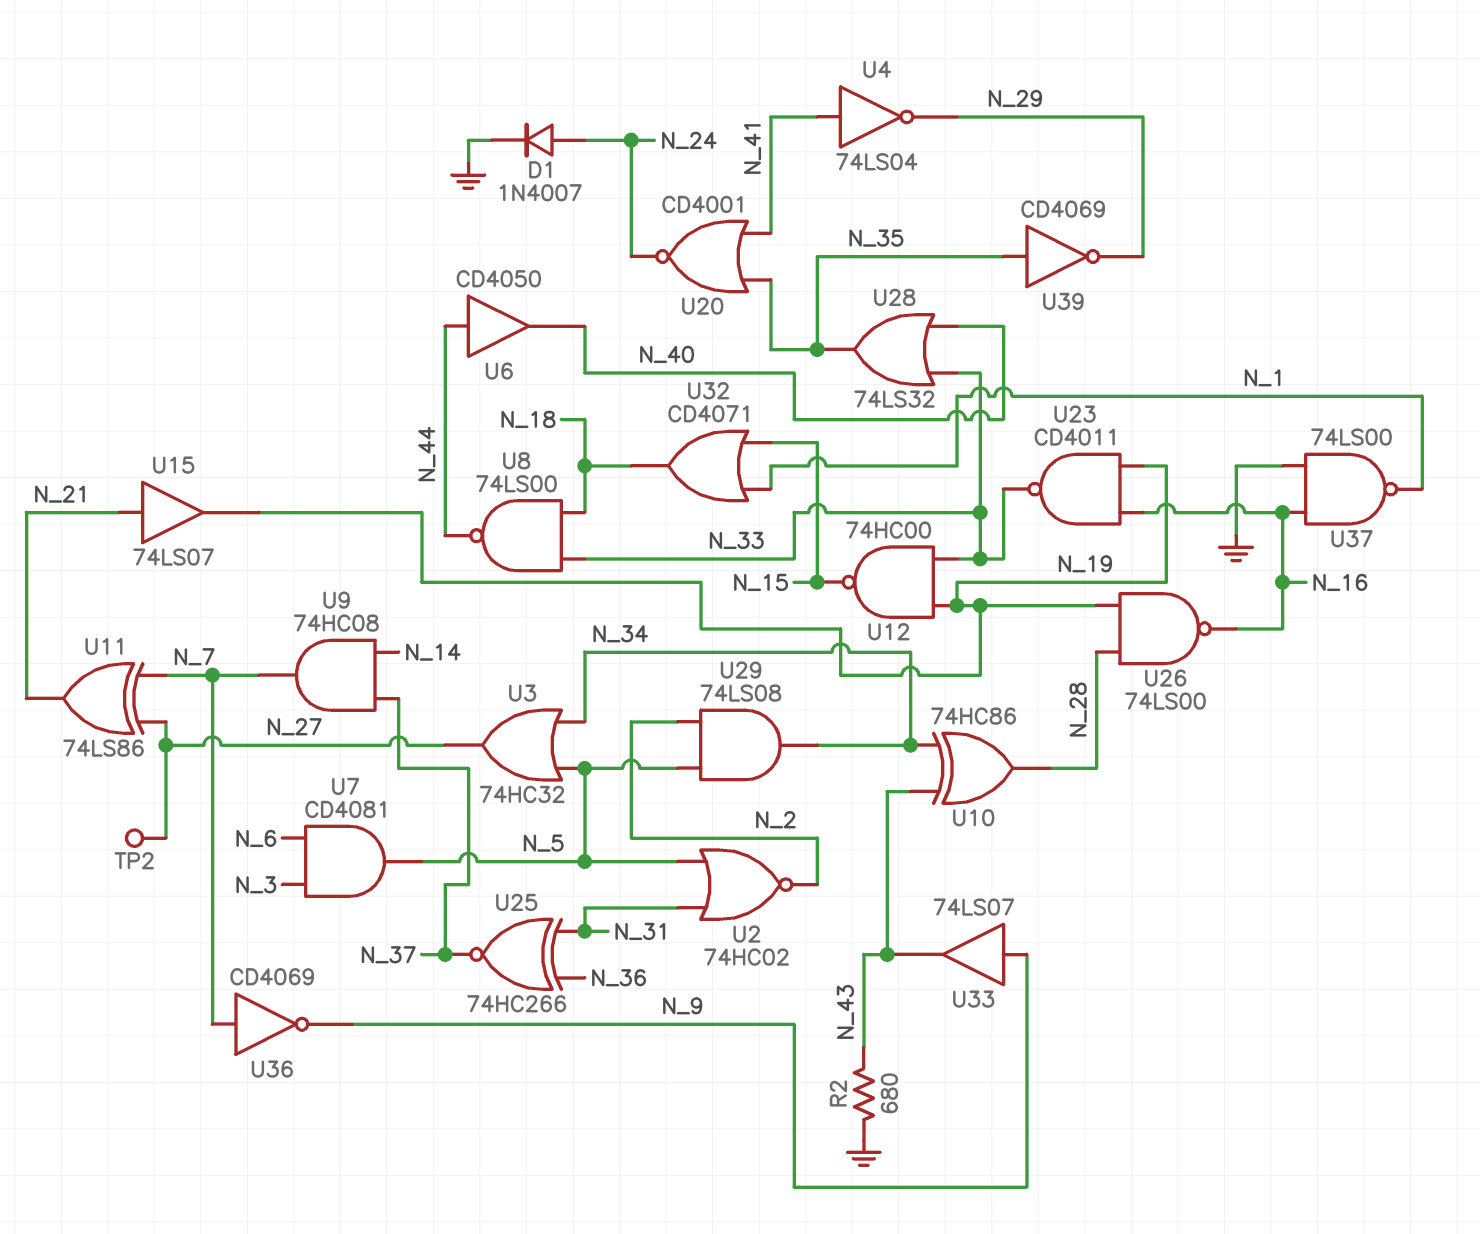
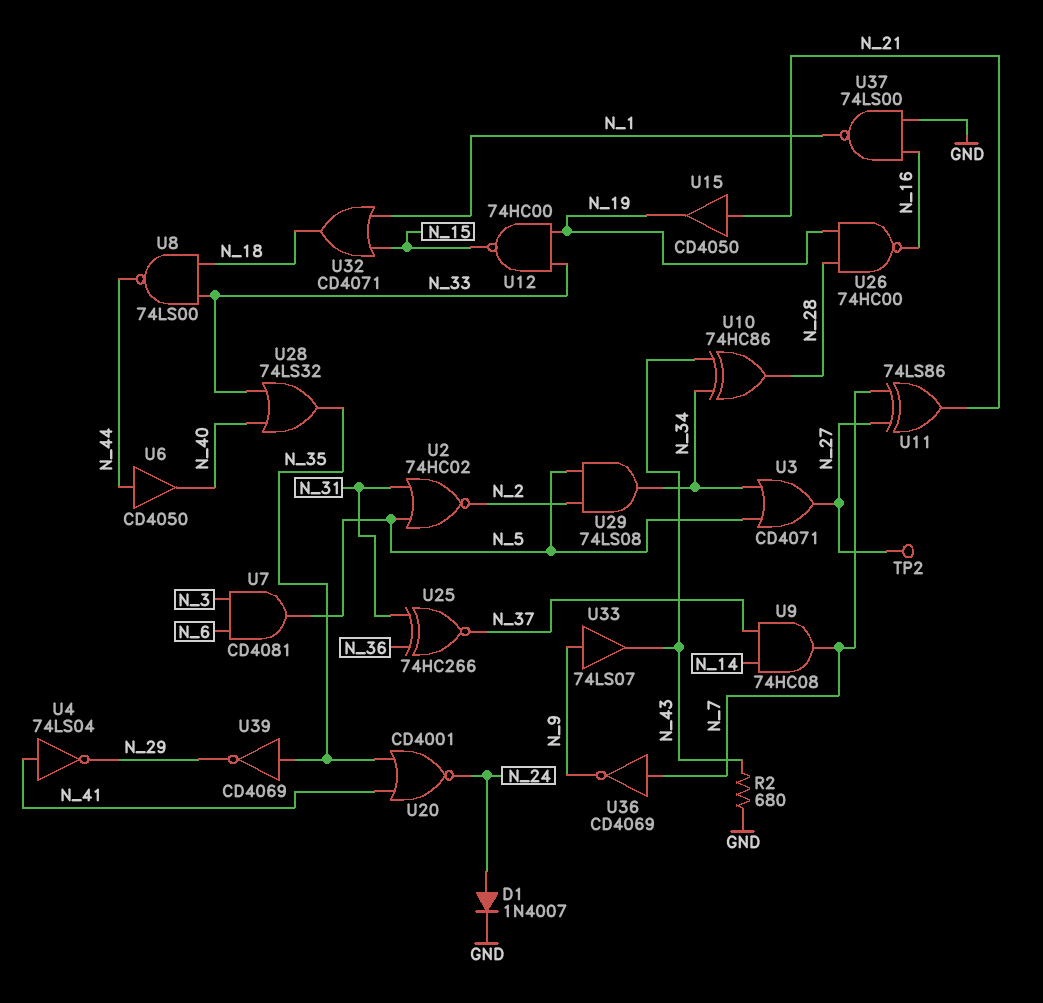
U3: OR 74HC32 (in N_5, in N_34, out N_27) -> OR CD4071 (in N_5, in N_34, out N_27)
U15: buffer 74LS07 (in N_21, out N_19) -> buffer CD4050 (in N_21, out N_19)
U23: NAND CD4011 (in N_16, in N_19, out N_33) -> none
U26: NAND 74LS00 (in N_19, in N_28, out N_16) -> NAND 74HC00 (in N_19, in N_28, out N_16)

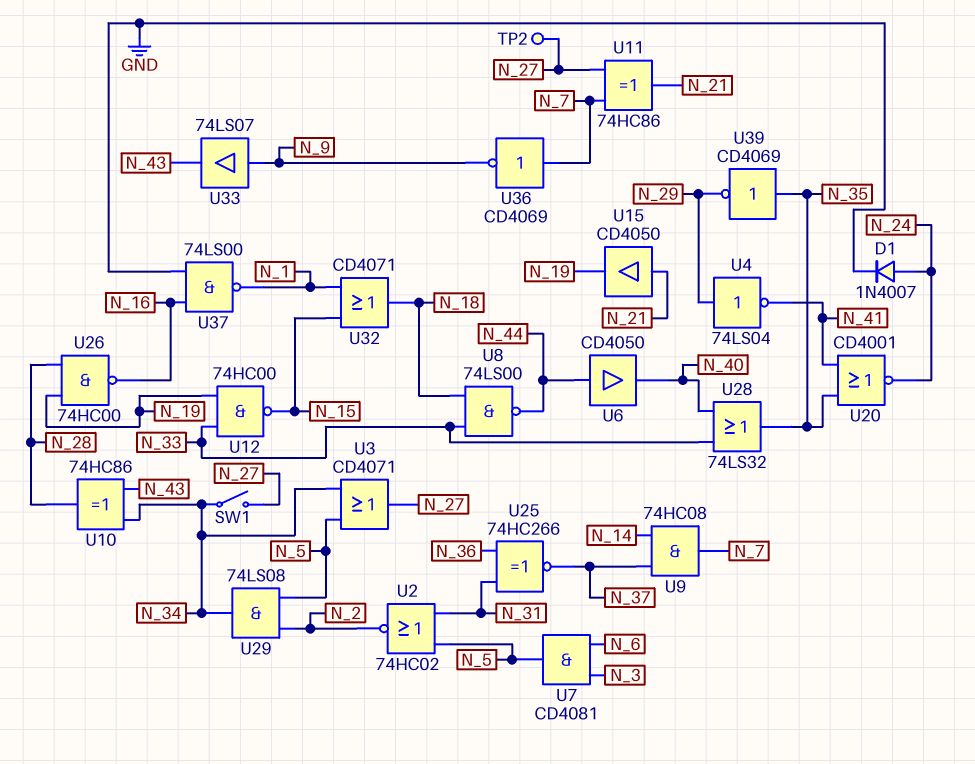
R2: 680 (GND, N_43) -> none
SW1: none -> switch (N_27, N_34)
U4: NOT 74LS04 (in N_41, out N_29) -> NOT 74LS04 (in N_29, out N_41)
U11: XOR 74LS86 (in N_7, in N_27, out N_21) -> XOR 74HC86 (in N_7, in N_27, out N_21)

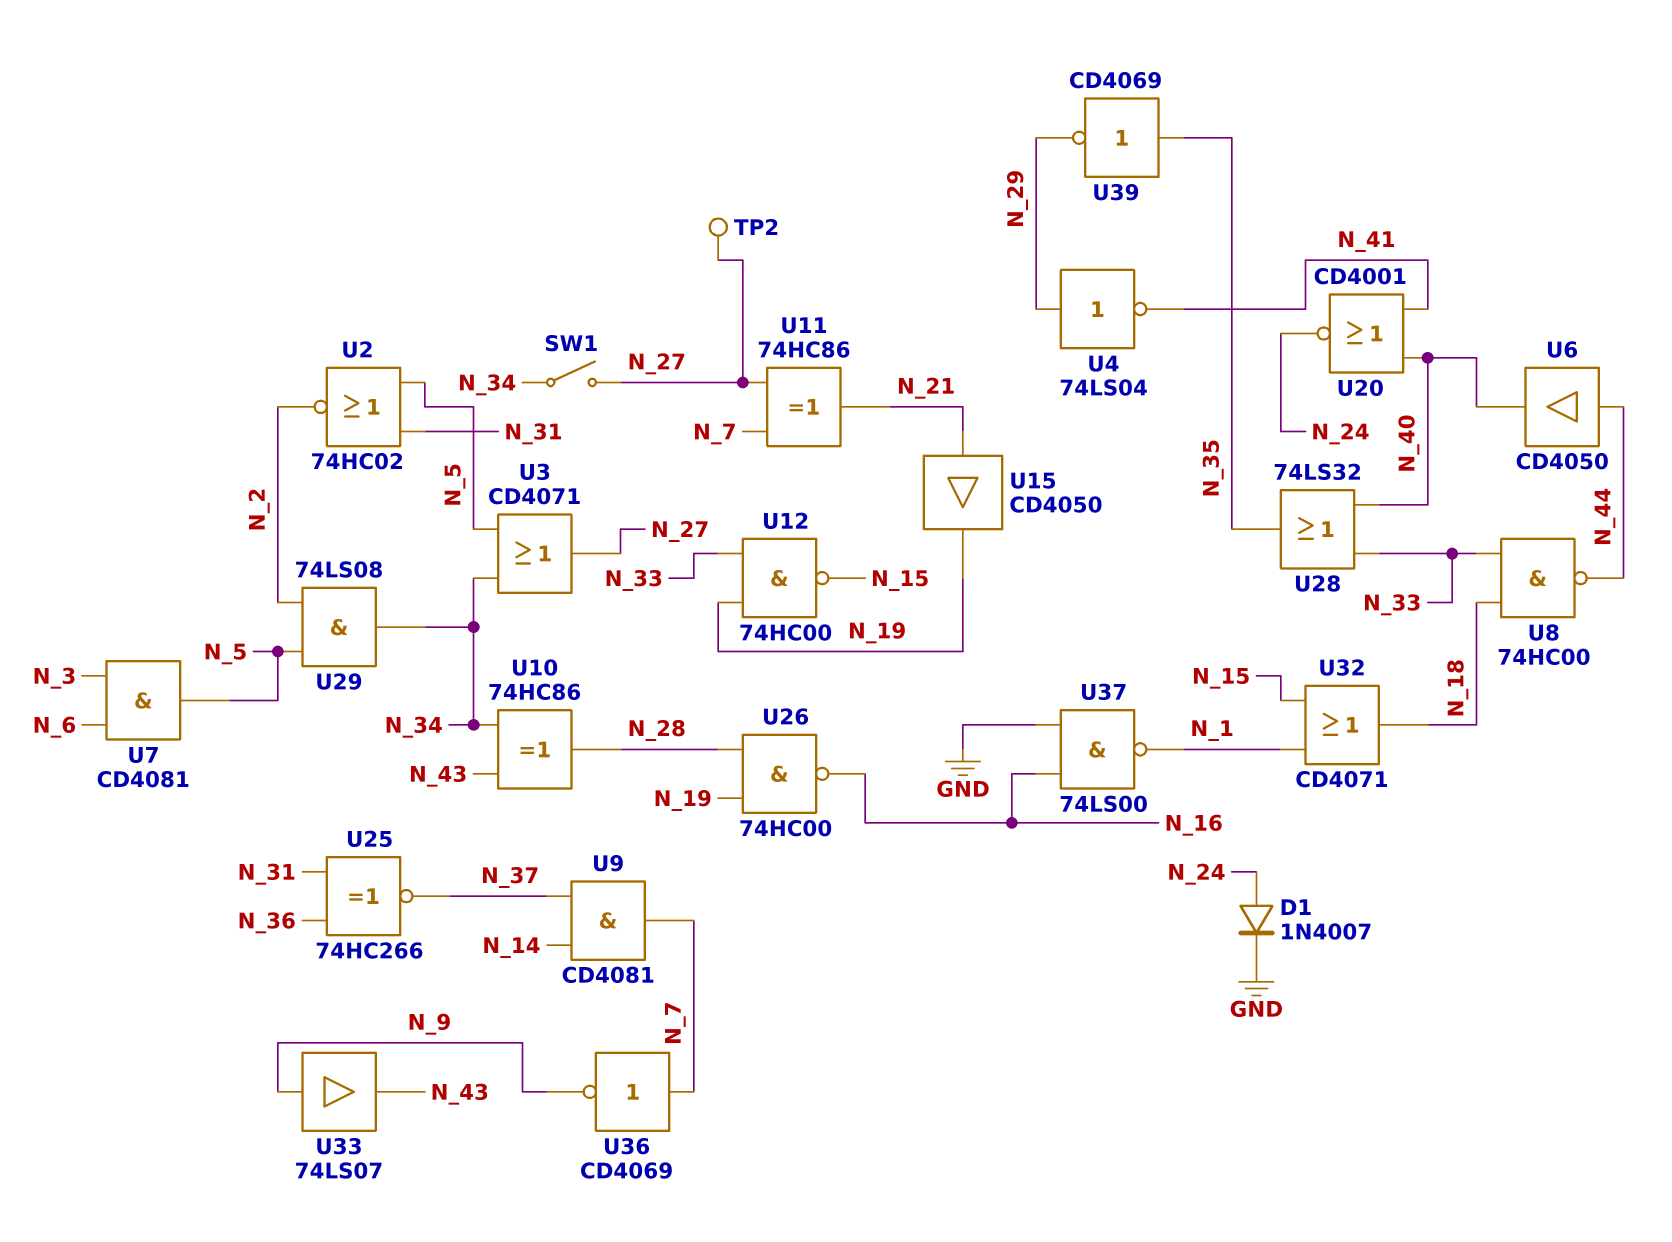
U8: NAND 74LS00 (in N_18, in N_33, out N_44) -> NAND 74HC00 (in N_18, in N_33, out N_44)
U9: AND 74HC08 (in N_14, in N_37, out N_7) -> AND CD4081 (in N_14, in N_37, out N_7)
U20: NOR CD4001 (in N_35, in N_41, out N_24) -> NOR CD4001 (in N_40, in N_41, out N_24)

